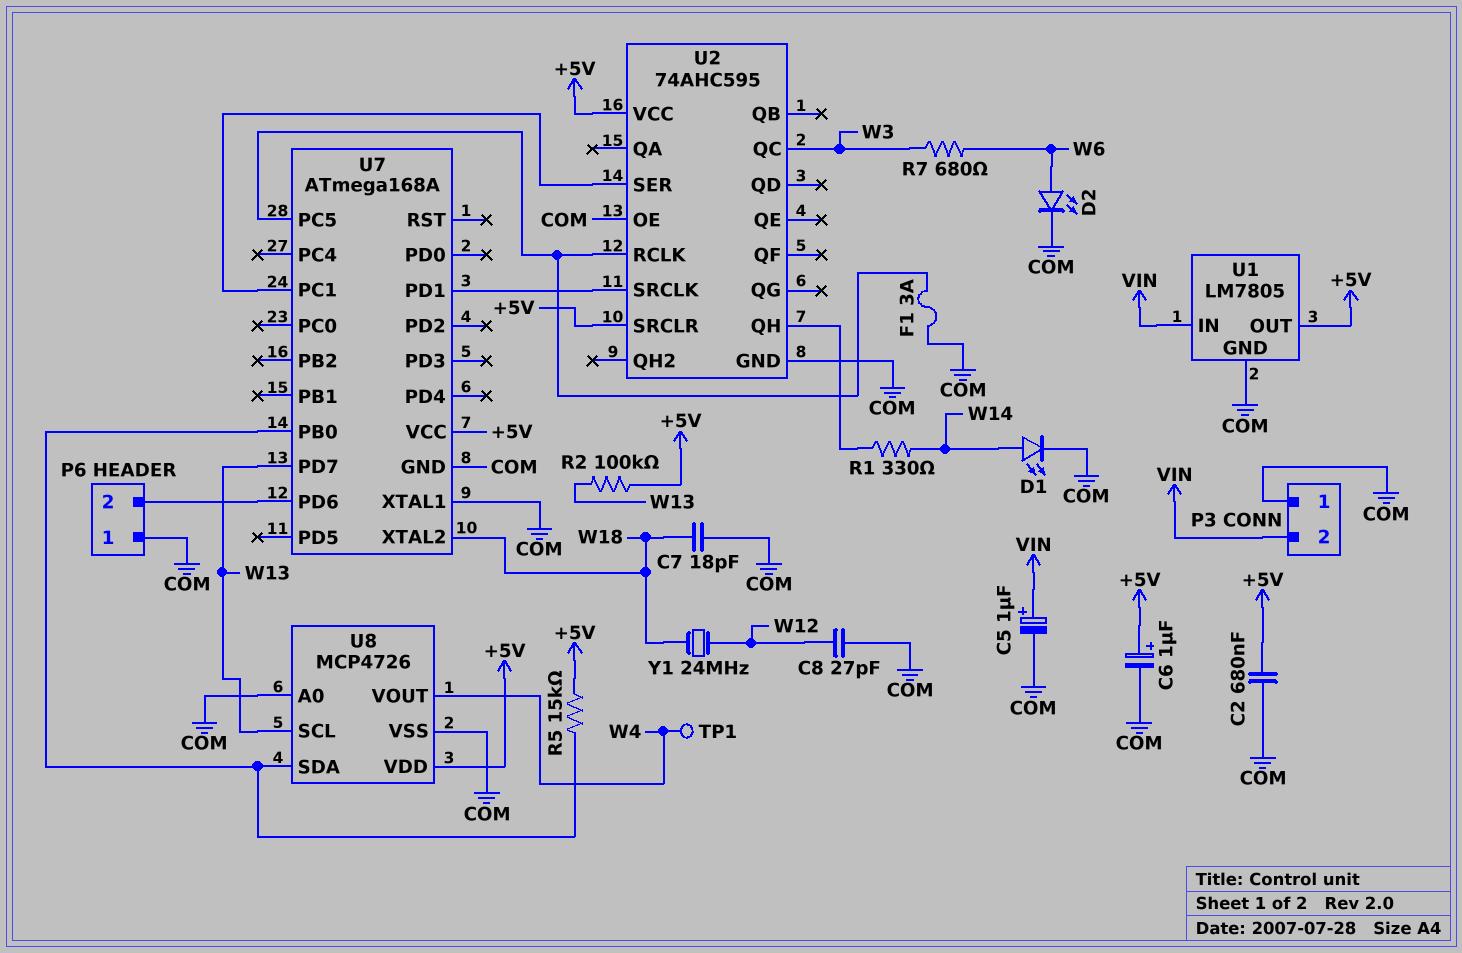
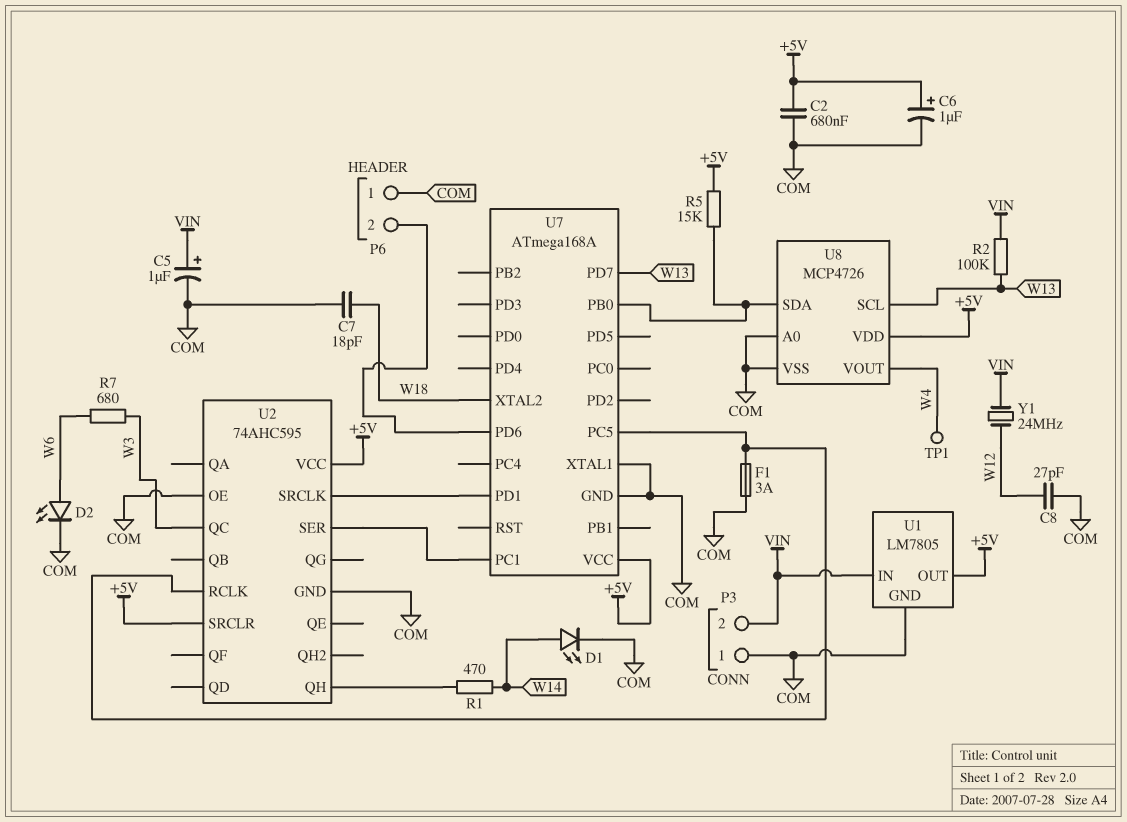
R1: 330 (U2/QH, W14) -> 470 (U2/QH, W14)
R2: 100k (+5V, W13) -> 100k (VIN, W13)
Y1: 24MHz (W12, W18) -> 24MHz (VIN, W12)

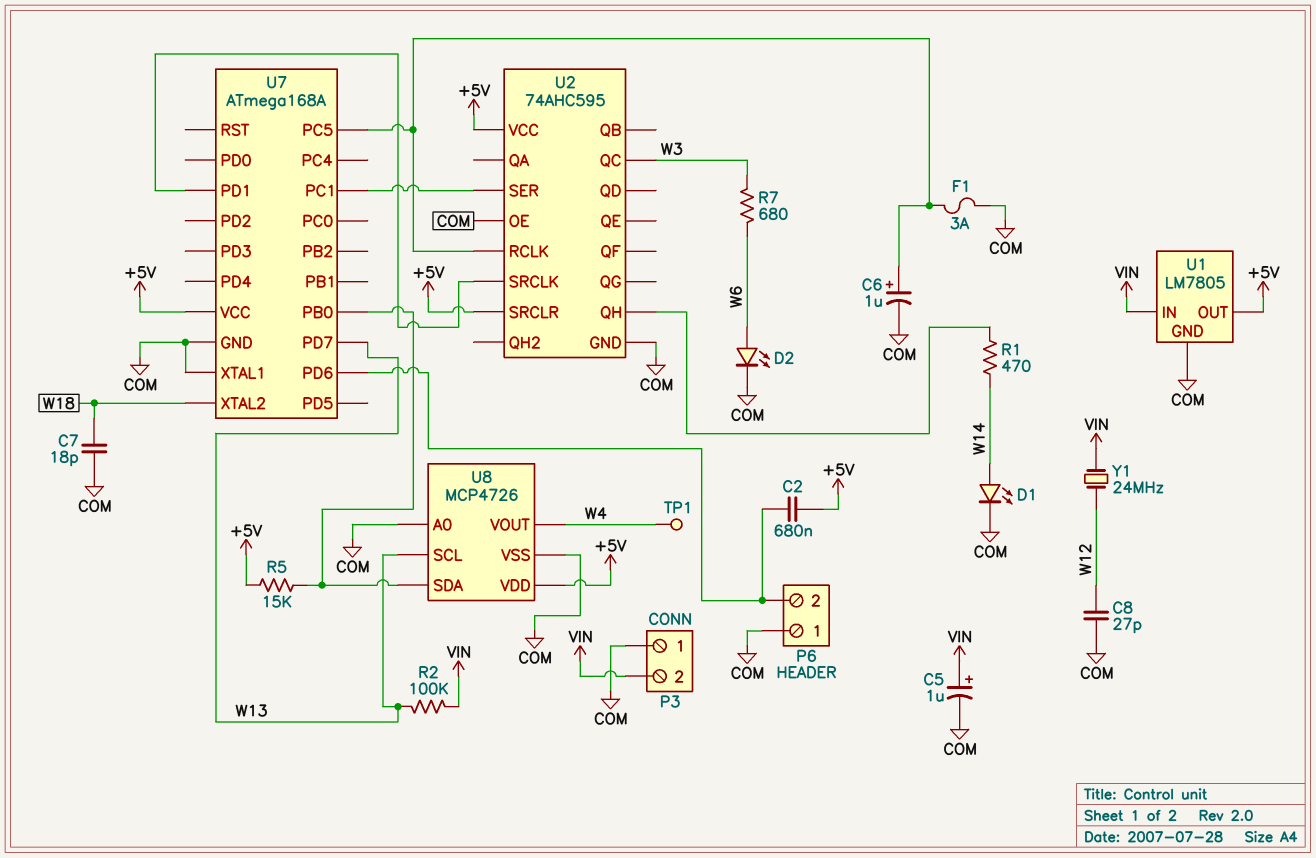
C2: 680nF (+5V, COM) -> 680nF (+5V, P6/2)
C6: 1uF (plus +5V, minus COM) -> 1uF (plus U2/RCLK, minus COM)

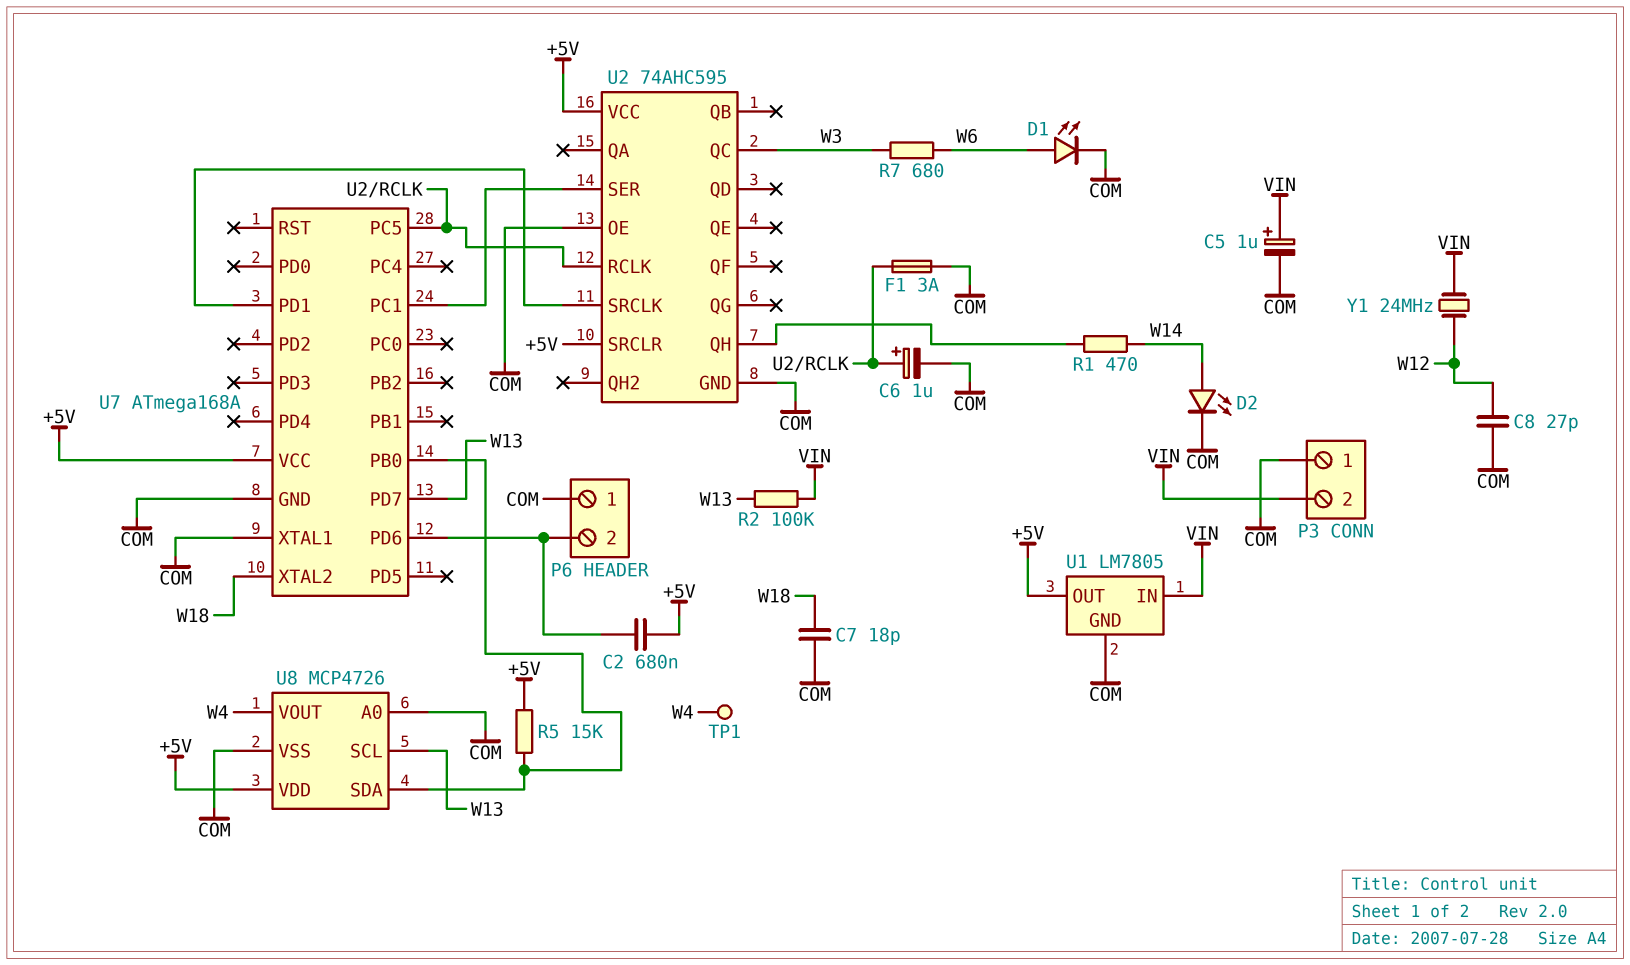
D1: LED (A W14, K COM) -> LED (A W6, K COM)
D2: LED (A W6, K COM) -> LED (A W14, K COM)

